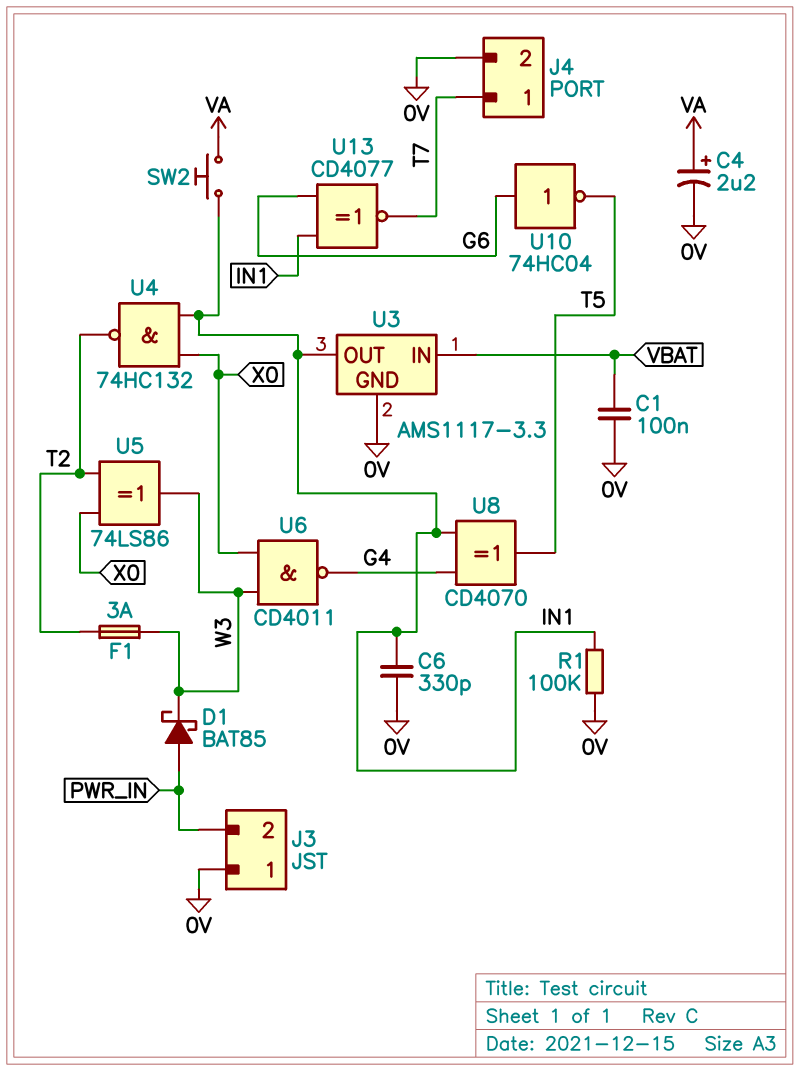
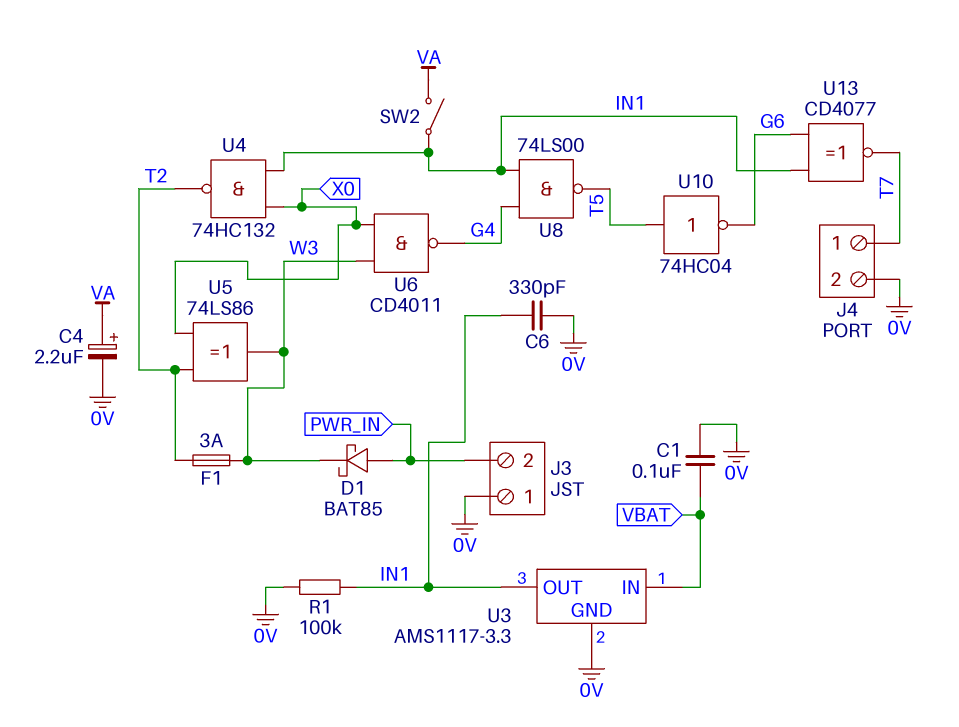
SW2: button (IN1, VA) -> switch (IN1, VA)
U8: XOR CD4070 (in G4, in IN1, out T5) -> NAND 74LS00 (in G4, in IN1, out T5)
U10: NOT 74HC04 (in G6, out T5) -> NOT 74HC04 (in T5, out G6)

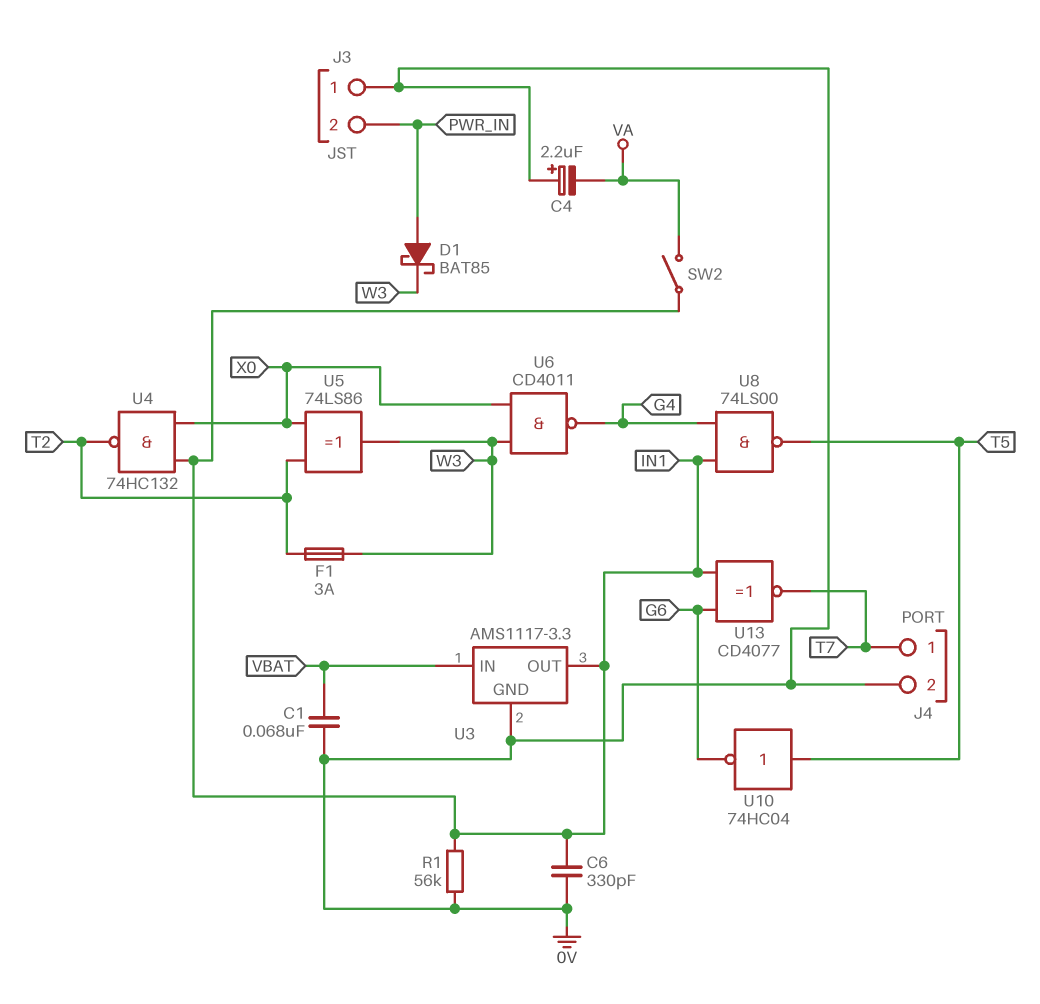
C1: 100nF (0V, VBAT) -> 68nF (0V, VBAT)
C4: 2.2uF (plus VA, minus 0V) -> 2.2uF (plus 0V, minus VA)
R1: 100k (0V, IN1) -> 56k (0V, IN1)

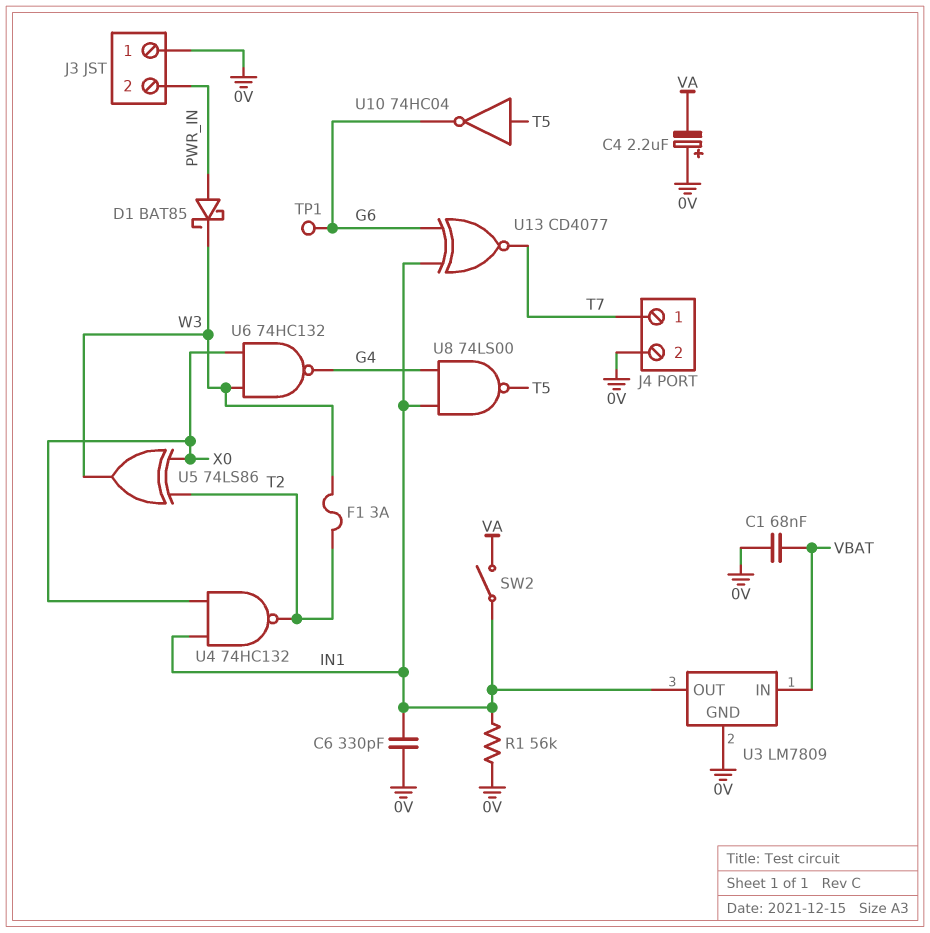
TP1: none -> test point (G6)
U3: AMS1117-3.3 -> LM7809
U6: NAND CD4011 (in W3, in X0, out G4) -> NAND 74HC132 (in W3, in X0, out G4)

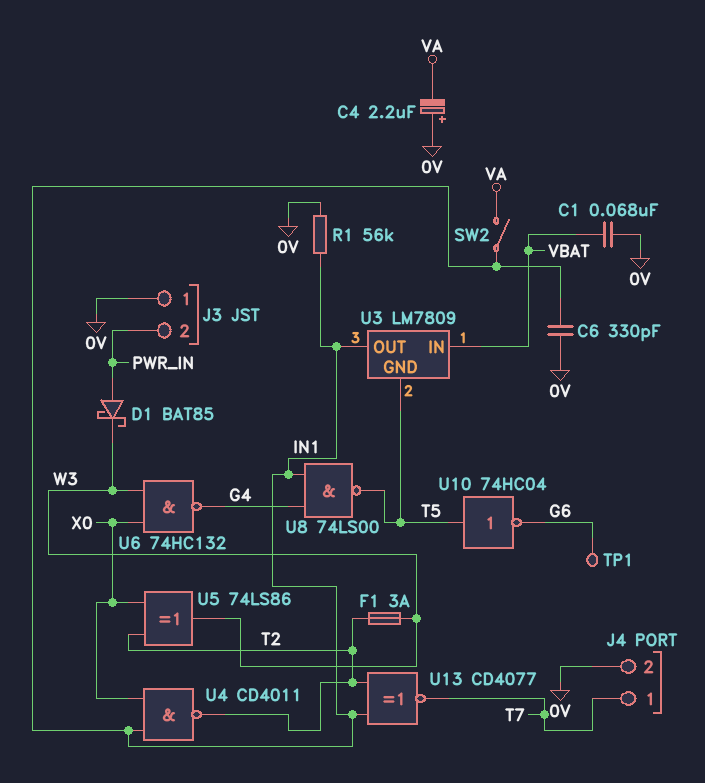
U3 pin GND: 0V -> T5
U4: NAND 74HC132 (in IN1, in X0, out T2) -> NAND CD4011 (in IN1, in X0, out T2)
U13: XNOR CD4077 (in G6, in IN1, out T7) -> XNOR CD4077 (in IN1, in T2, out T7)

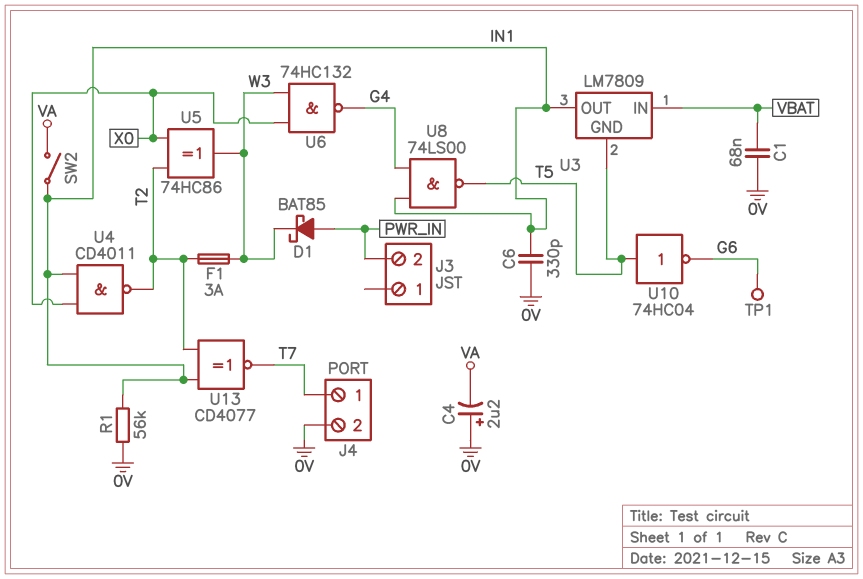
J3 pin 1: 0V -> none
U5: XOR 74LS86 (in T2, in X0, out W3) -> XOR 74HC86 (in T2, in X0, out W3)

